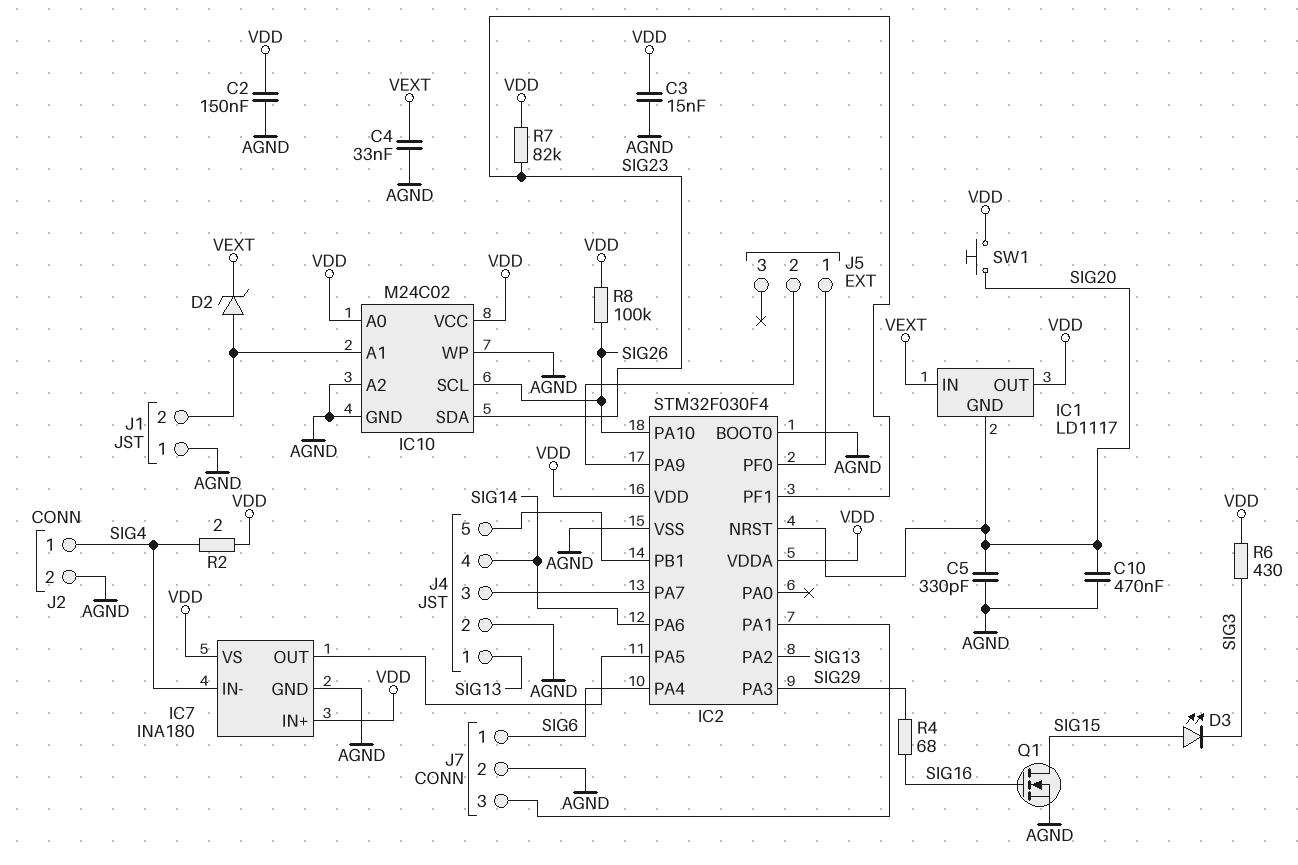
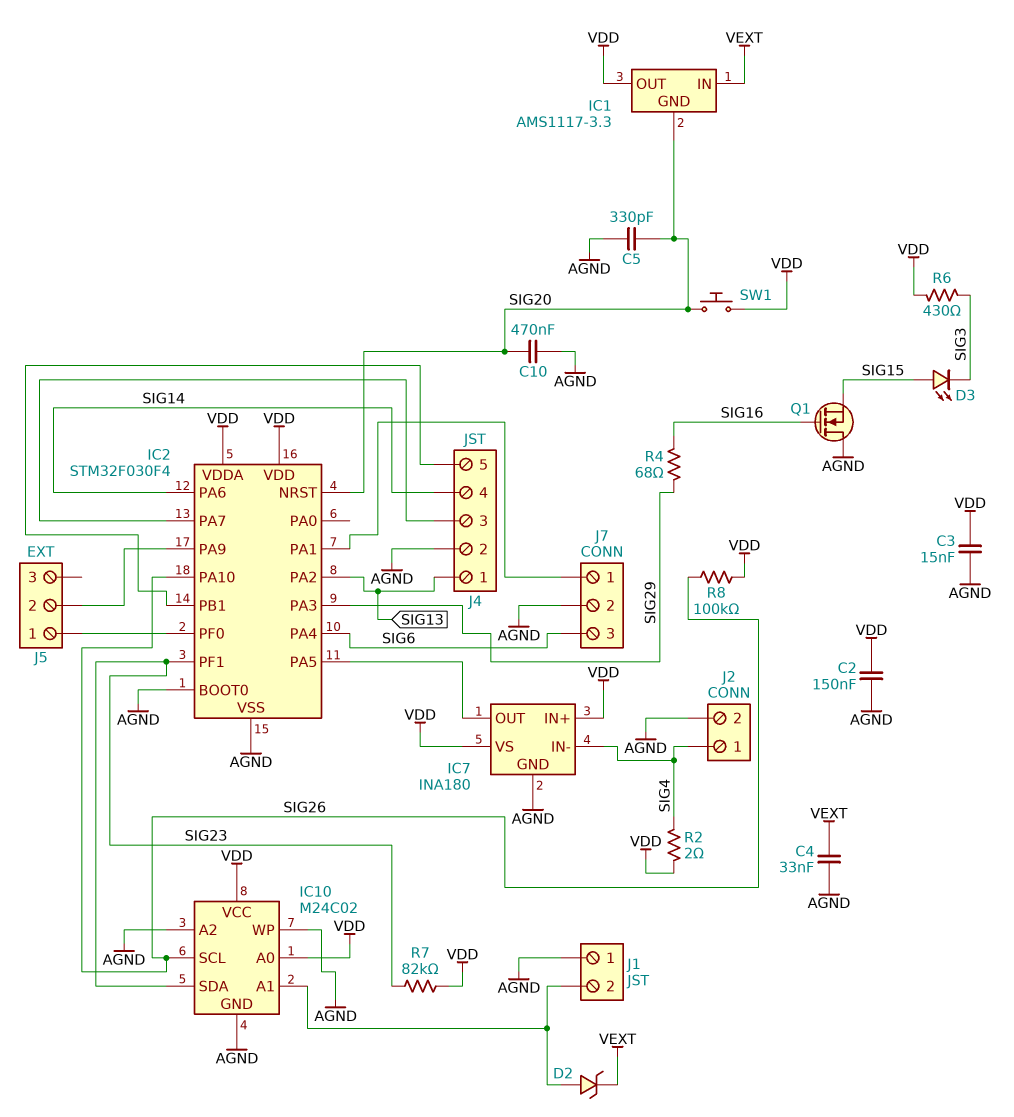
IC1: LD1117 -> AMS1117-3.3
J7 pin 1: SIG6 -> IC2/PA1
J7 pin 3: IC2/PA1 -> SIG6
Q1: NMOS (G SIG16, D SIG15, S AGND) -> NMOS (G SIG16, D AGND, S SIG15)

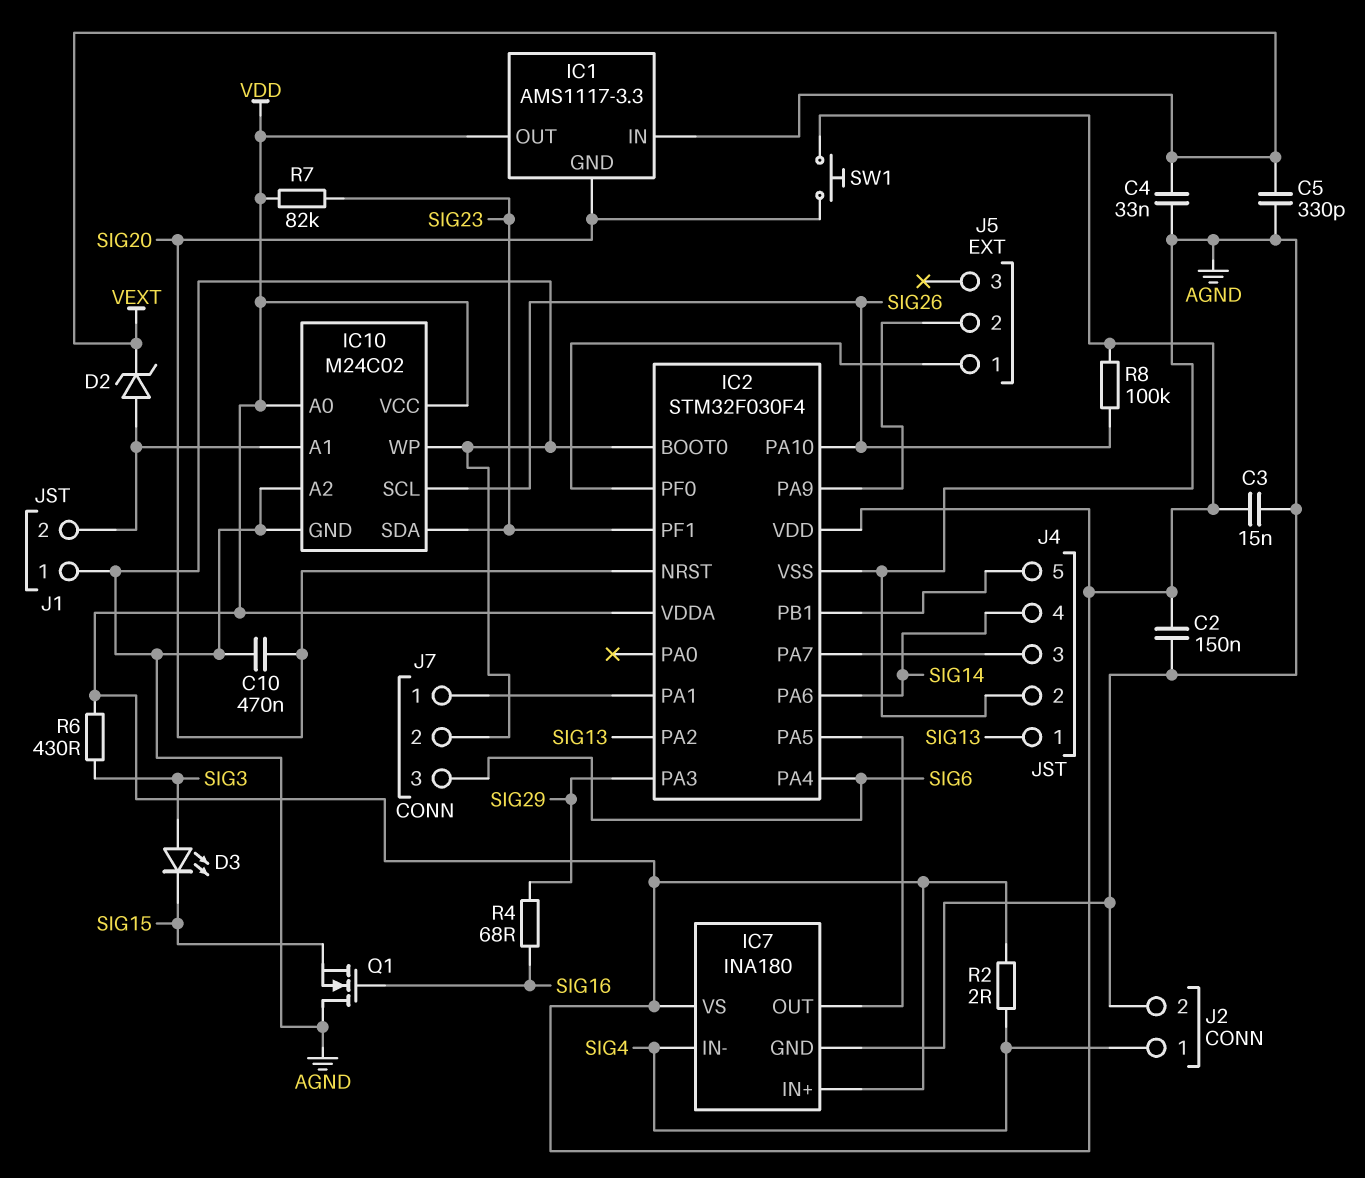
C5: 330pF (AGND, SIG20) -> 330pF (AGND, VEXT)
D3: LED (A SIG15, K SIG3) -> LED (A SIG3, K SIG15)

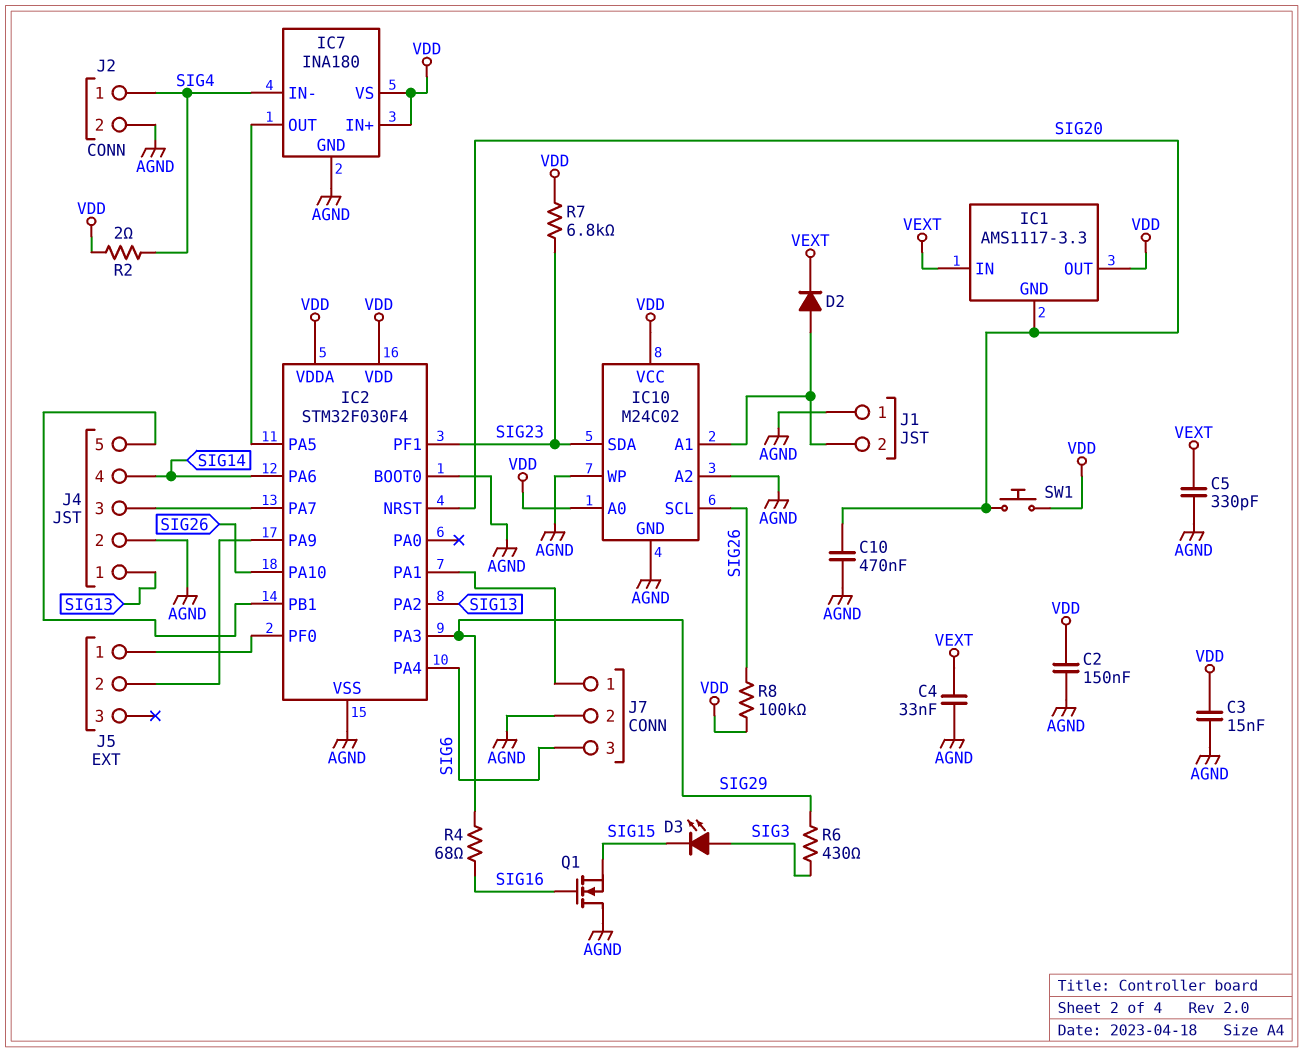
D2: zener (A IC10/A1, K VEXT) -> diode (A IC10/A1, K VEXT)
R6: 430 (SIG3, VDD) -> 430 (SIG3, SIG29)
R7: 82k (SIG23, VDD) -> 6.8k (SIG23, VDD)

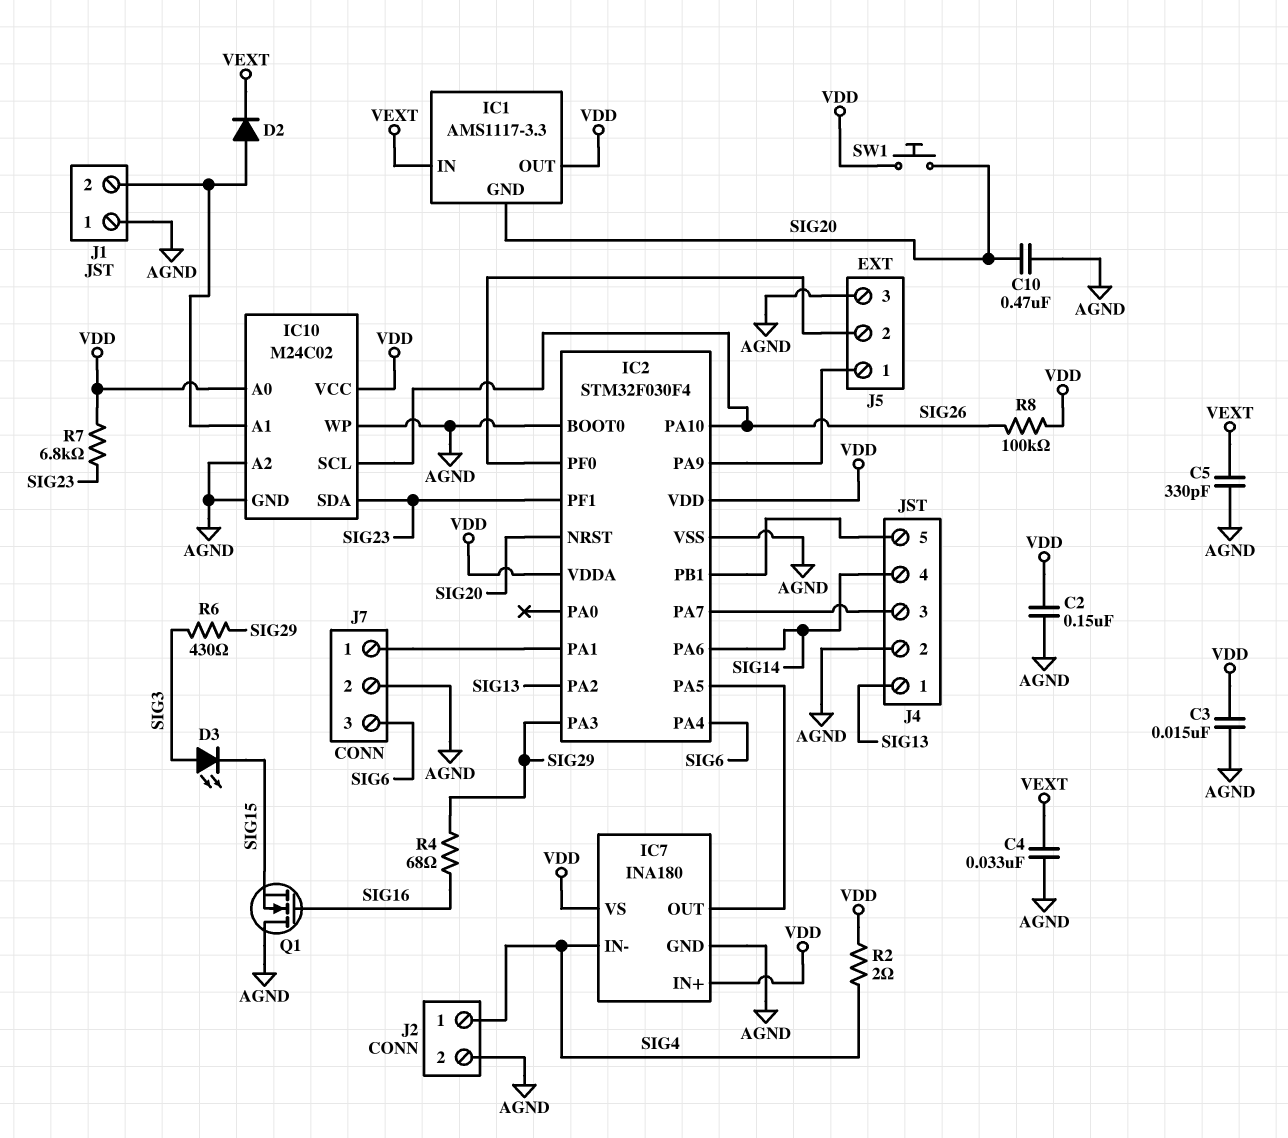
J5 pin 1: IC2/PF0 -> IC2/PA9
J5 pin 2: IC2/PA9 -> IC2/PF0
J5 pin 3: none -> AGND

